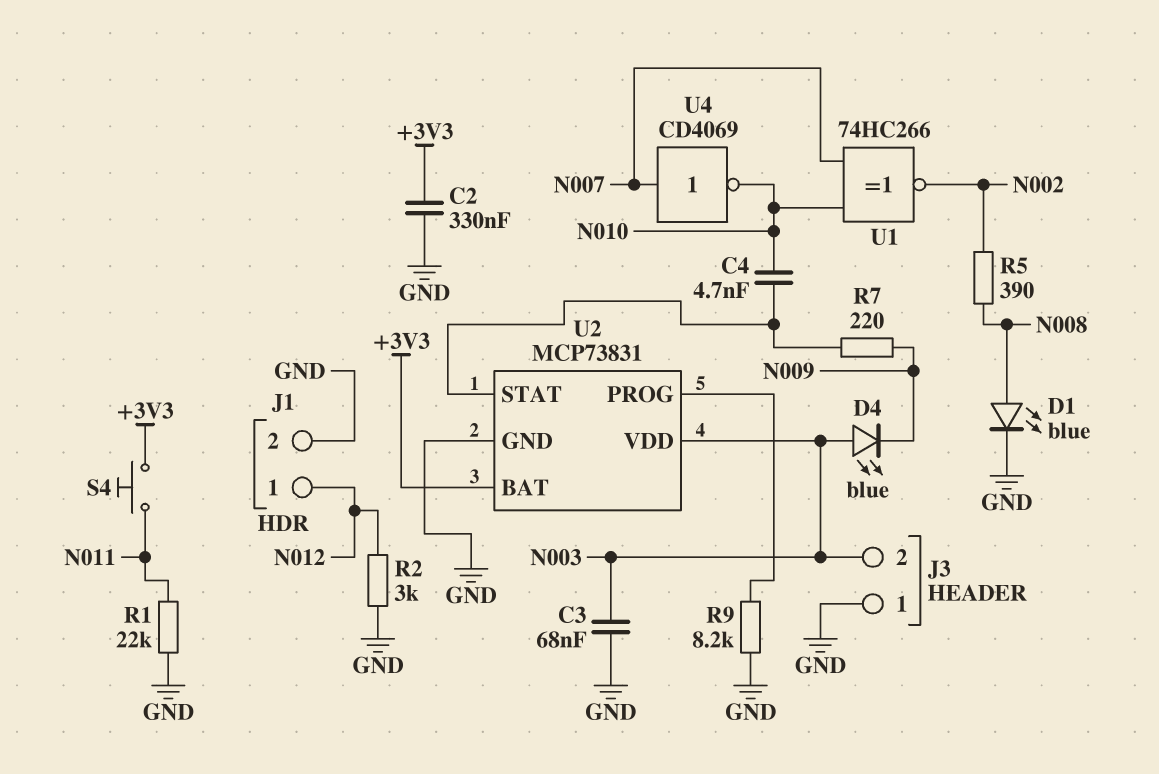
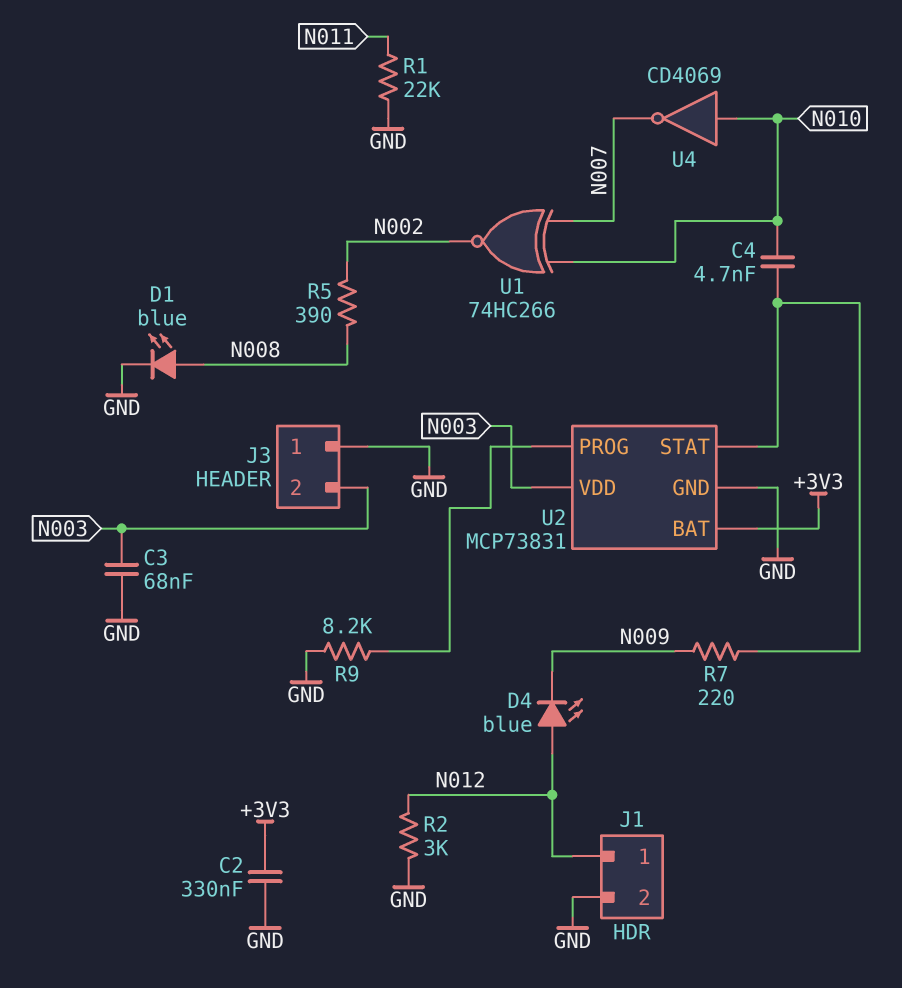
D4: LED blue (A N003, K N009) -> LED blue (A N012, K N009)
S4: button (+3V3, N011) -> none
U4: NOT CD4069 (in N007, out N010) -> NOT CD4069 (in N010, out N007)

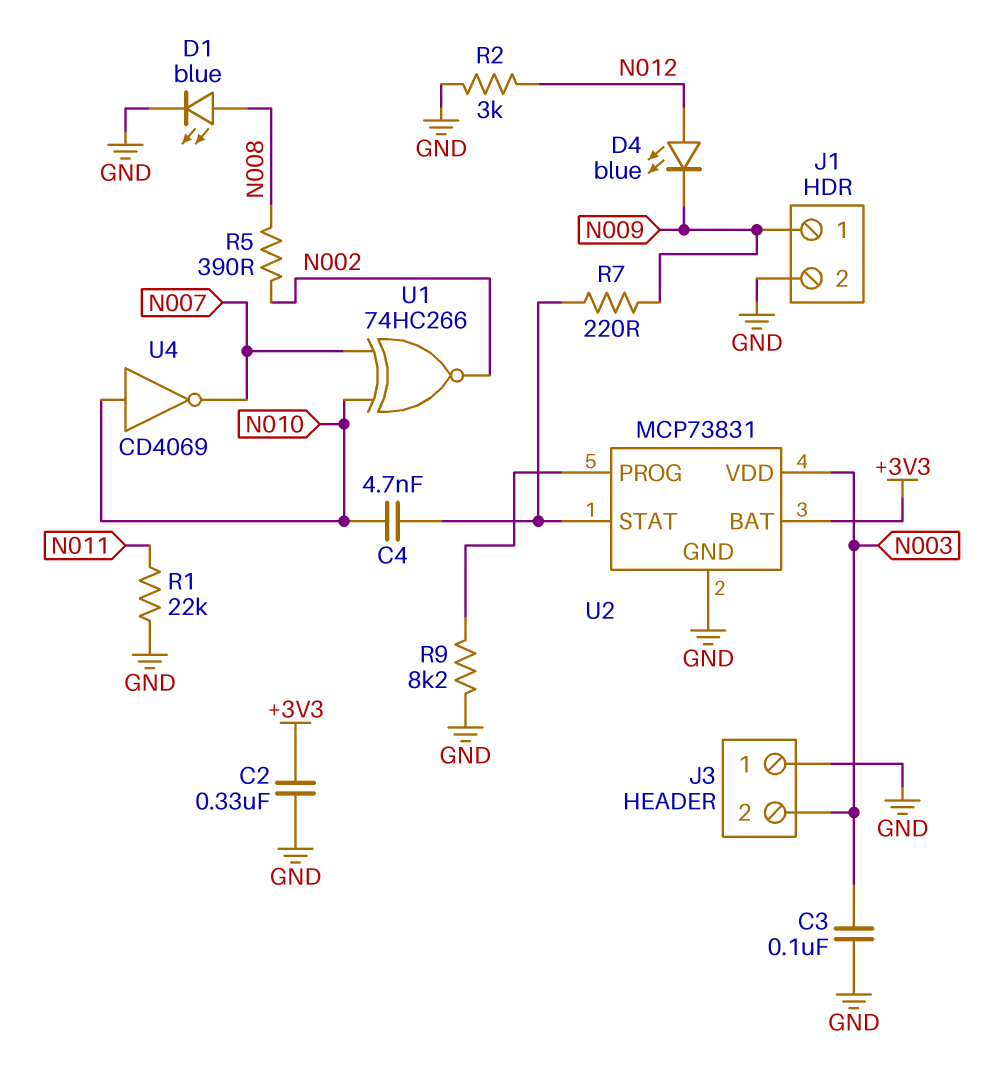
C3: 68nF (GND, N003) -> 100nF (GND, N003)
J1 pin 1: N012 -> N009

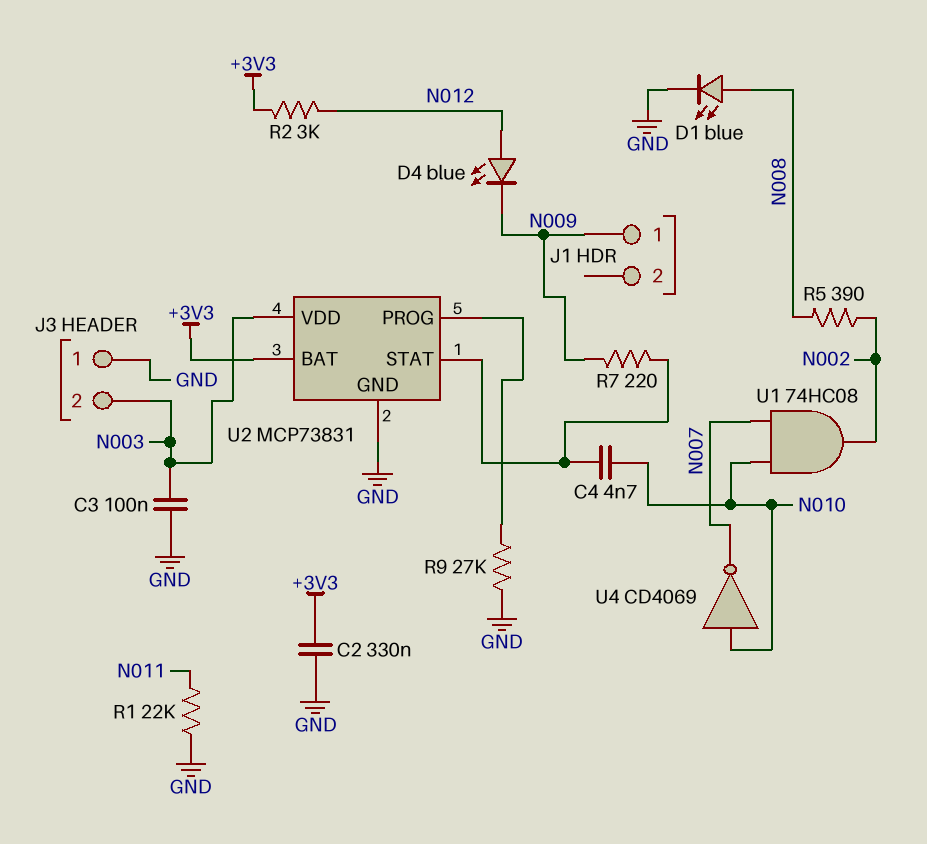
J1 pin 2: GND -> none
R2: 3k (GND, N012) -> 3k (+3V3, N012)
R9: 8.2k (GND, U2/PROG) -> 27k (GND, U2/PROG)
U1: XNOR 74HC266 (in N007, in N010, out N002) -> AND 74HC08 (in N007, in N010, out N002)

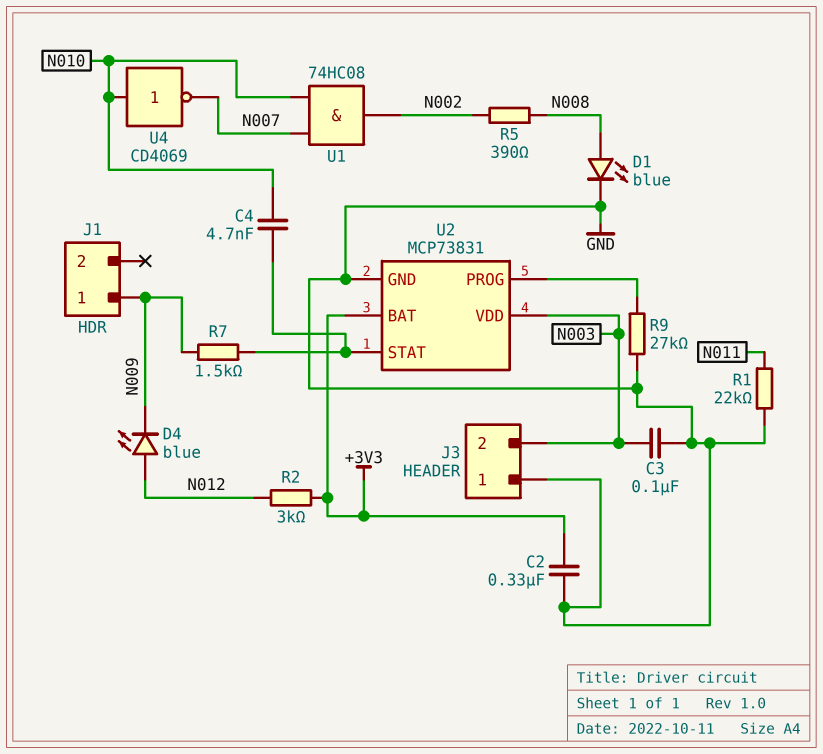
R7: 220 (N009, U2/STAT) -> 1.5k (N009, U2/STAT)

